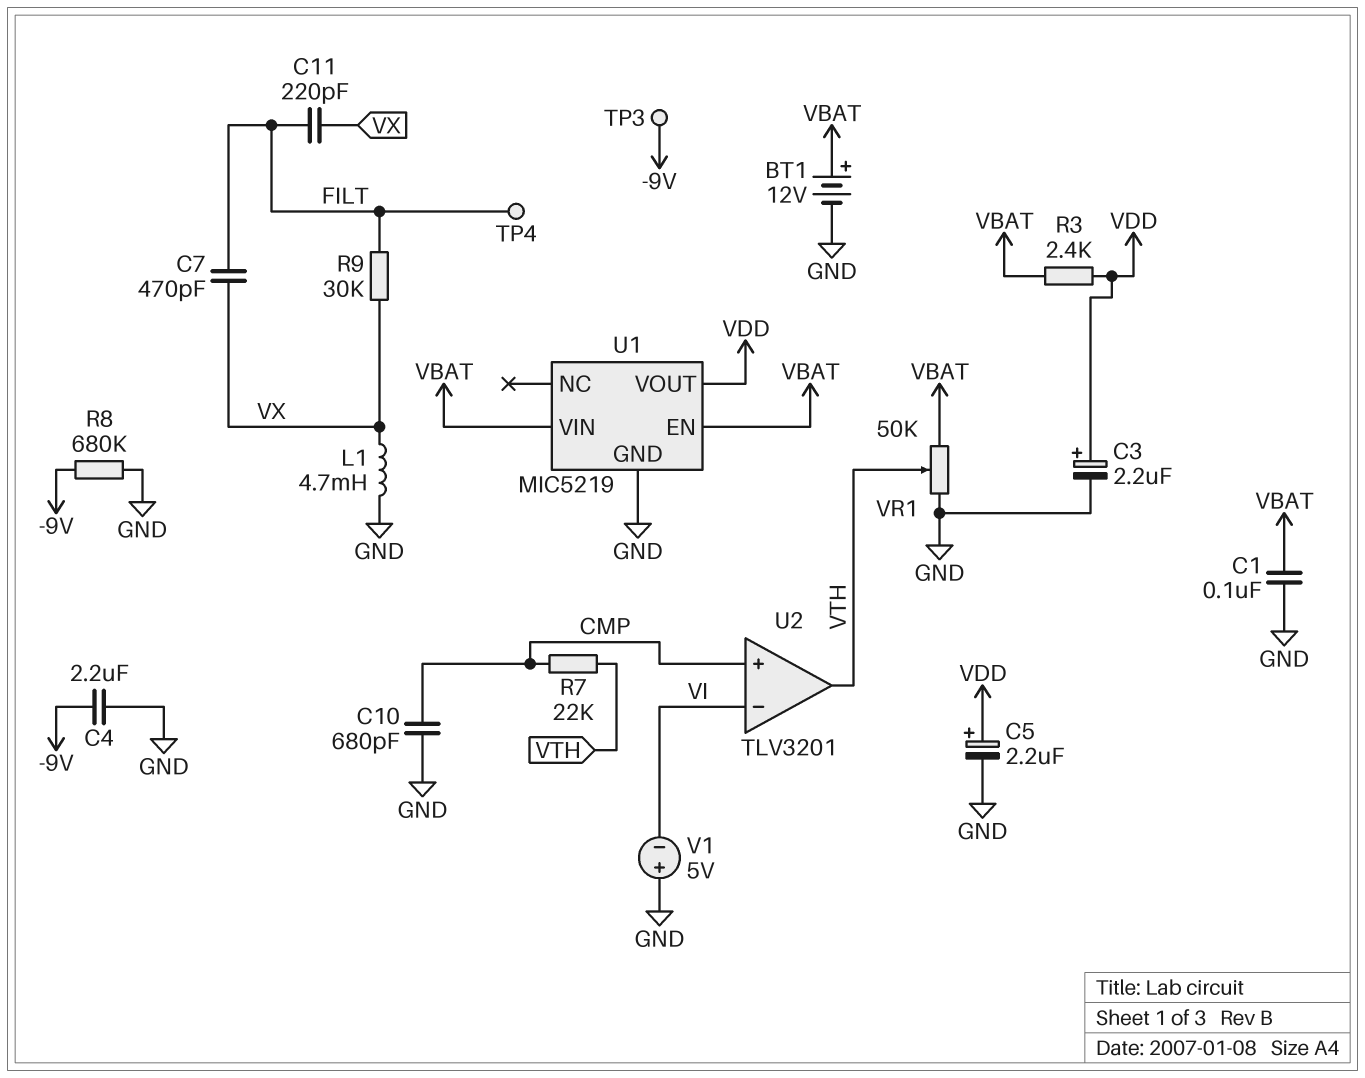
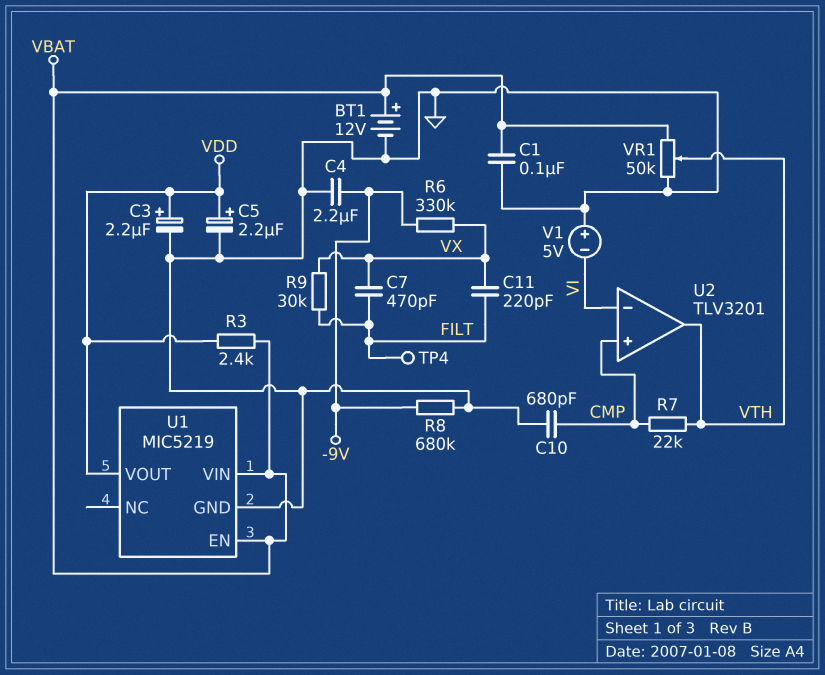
L1: 4.7mH (GND, VX) -> none
R6: none -> 330k (-9V, VX)
TP3: test point (-9V) -> none

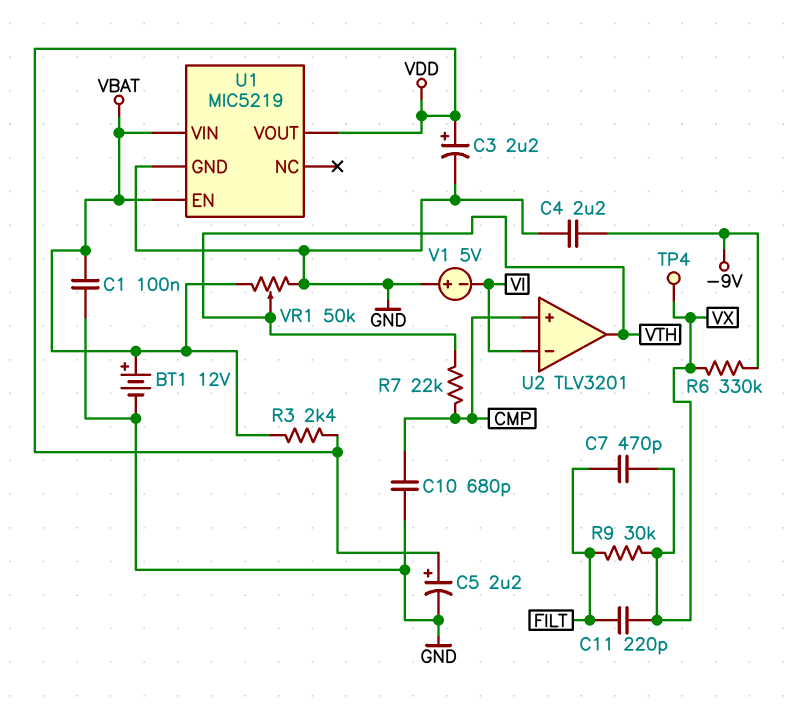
R8: 680k (-9V, GND) -> none
TP4: test point (FILT) -> test point (VX)

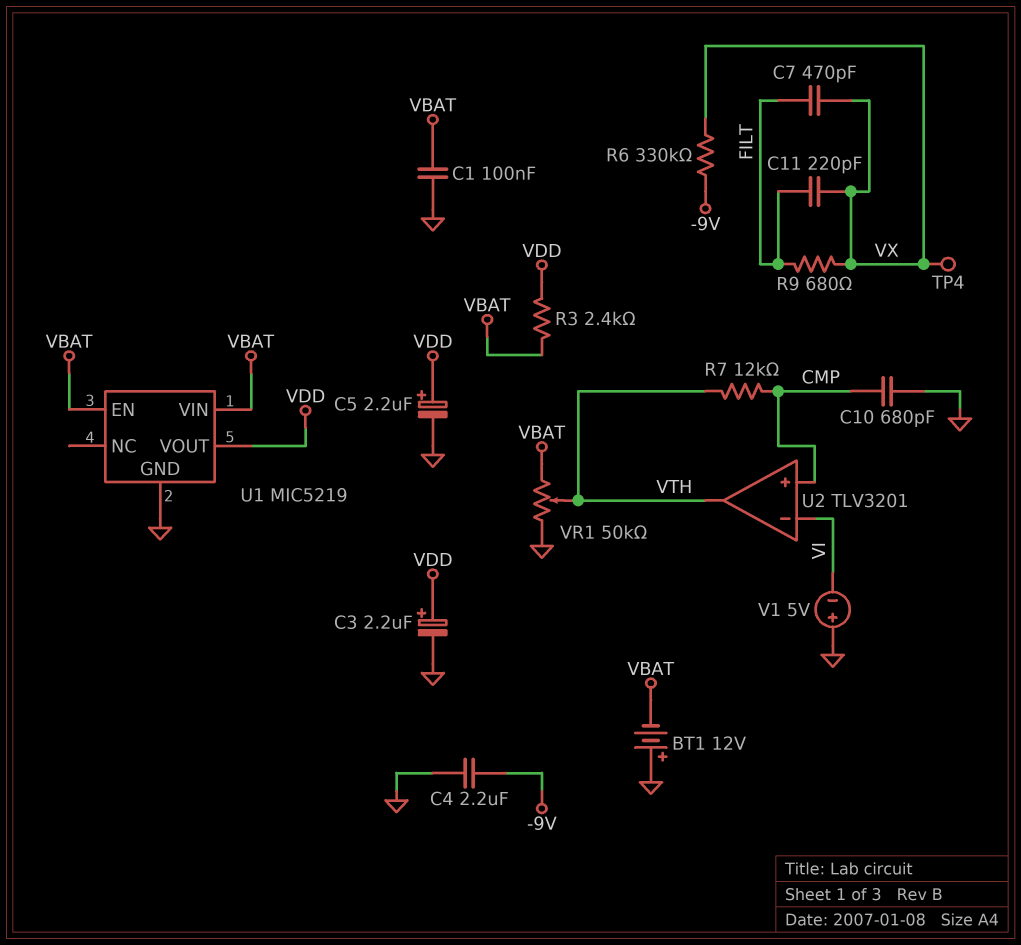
BT1: 12V (plus VBAT, minus GND) -> 12V (plus GND, minus VBAT)
R7: 22k (CMP, VTH) -> 12k (CMP, VTH)
R9: 30k (FILT, VX) -> 680 (FILT, VX)

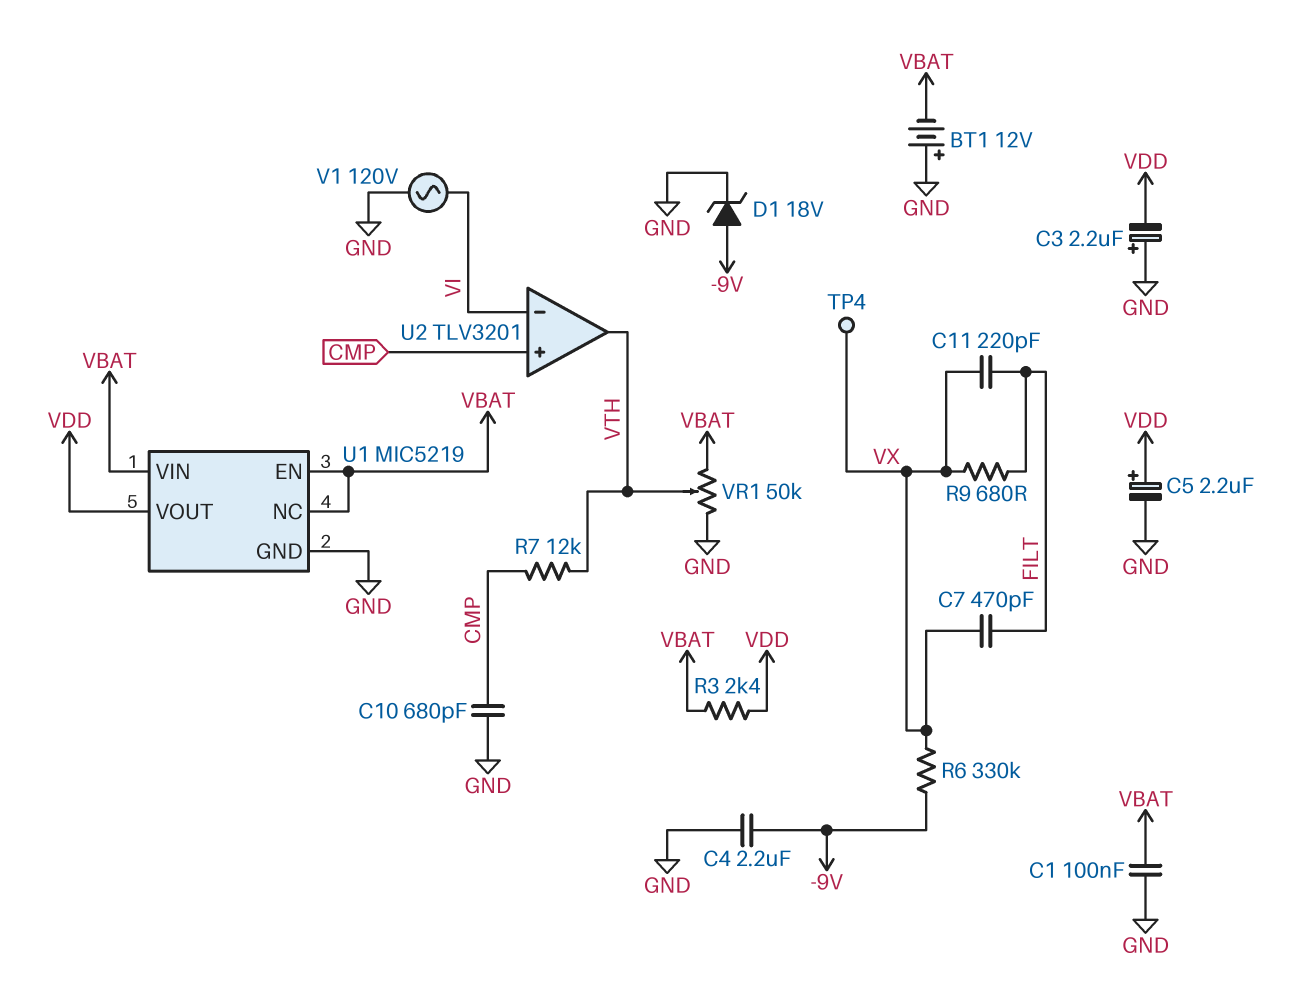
C3: 2.2uF (plus VDD, minus GND) -> 2.2uF (plus GND, minus VDD)
D1: none -> zener 18V (A -9V, K GND)
U1 pin NC: none -> VBAT
V1: 5V (plus GND, minus VI) -> AC 120V (GND, VI)

